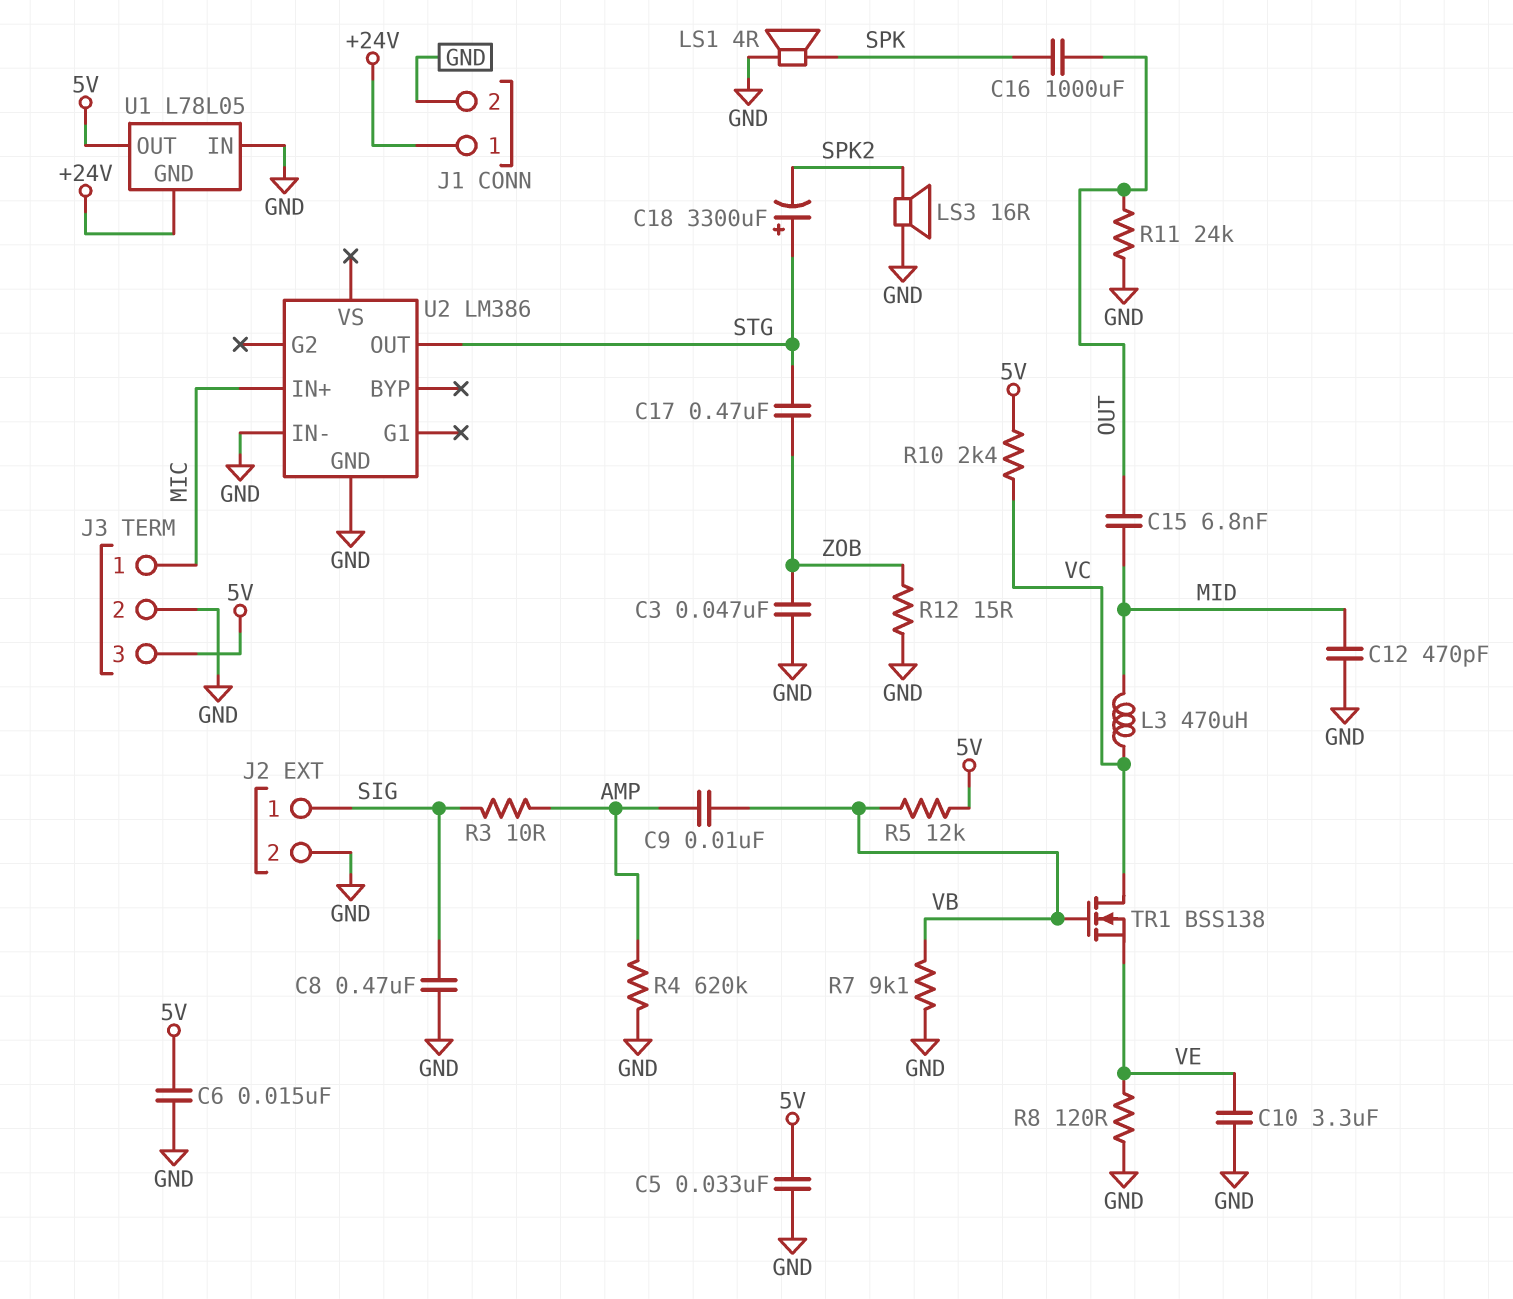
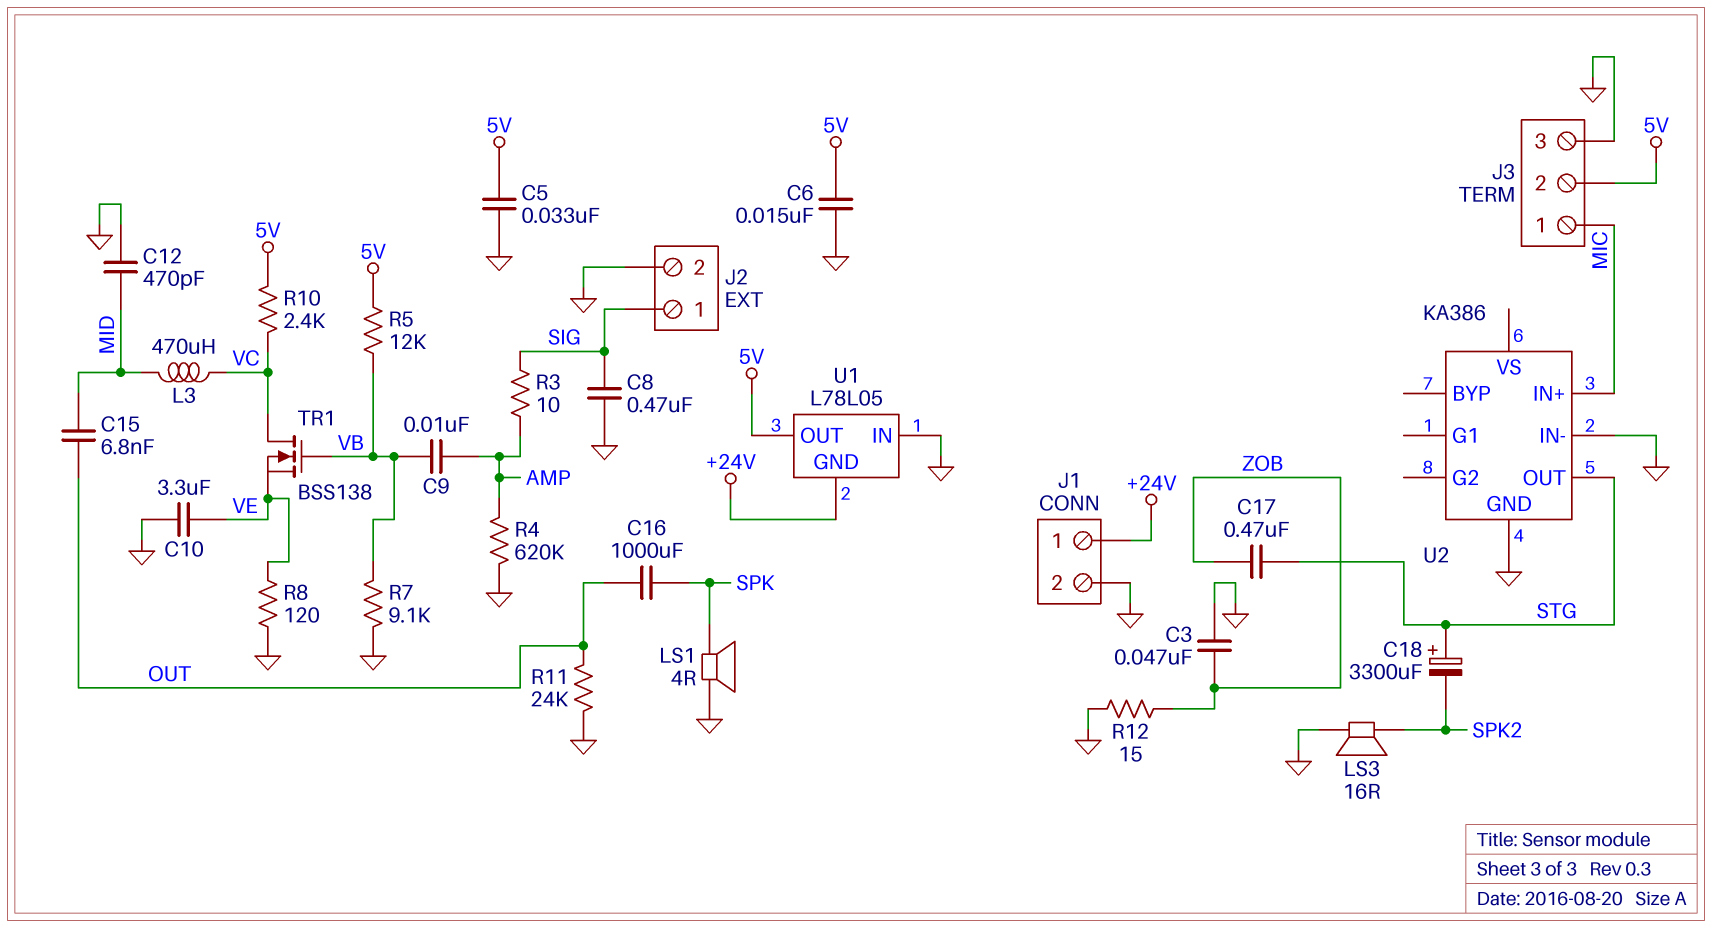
J3 pin 2: GND -> 5V
J3 pin 3: 5V -> GND
U2: LM386 -> KA386

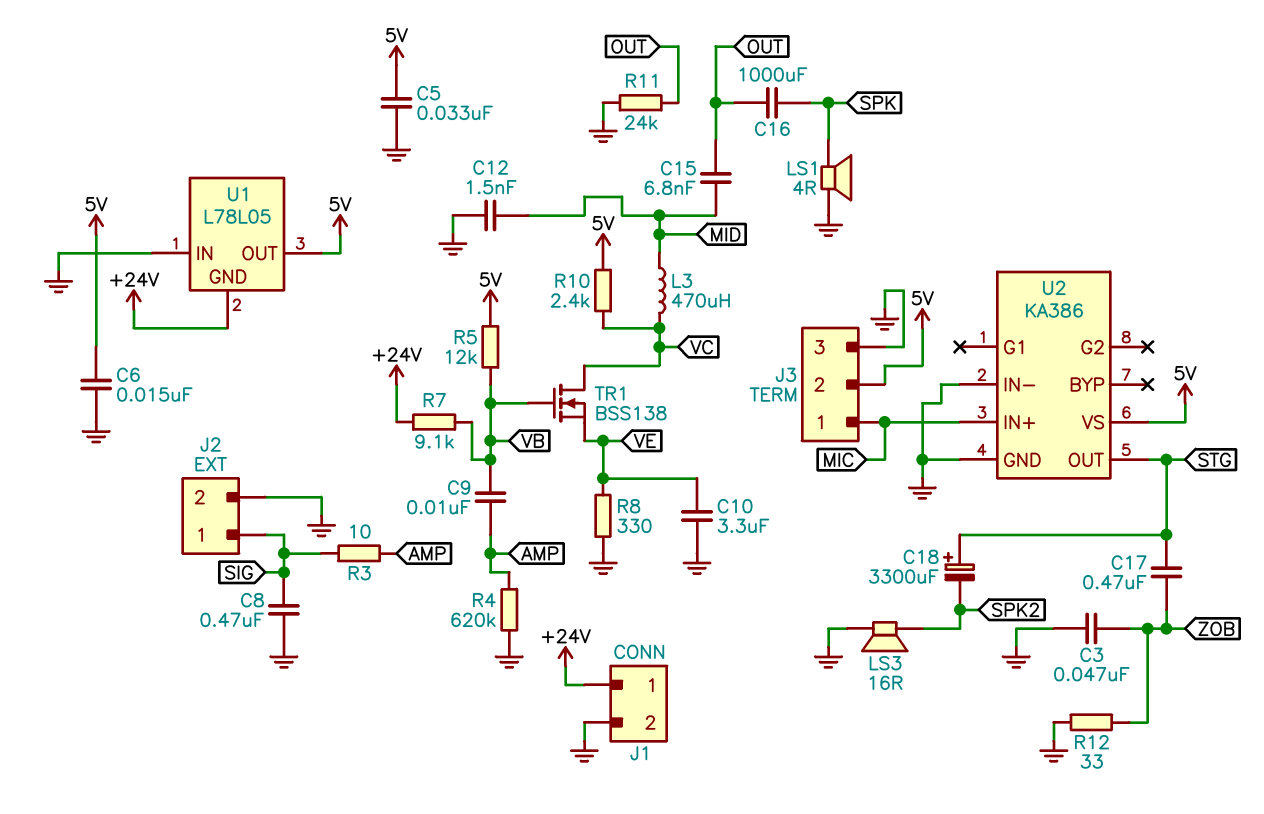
C12: 470pF (GND, MID) -> 1.5nF (GND, MID)
R7: 9.1k (GND, VB) -> 9.1k (+24V, VB)
R8: 120 (GND, VE) -> 330 (GND, VE)
R12: 15 (GND, ZOB) -> 33 (GND, ZOB)
U2 pin VS: none -> 5V

